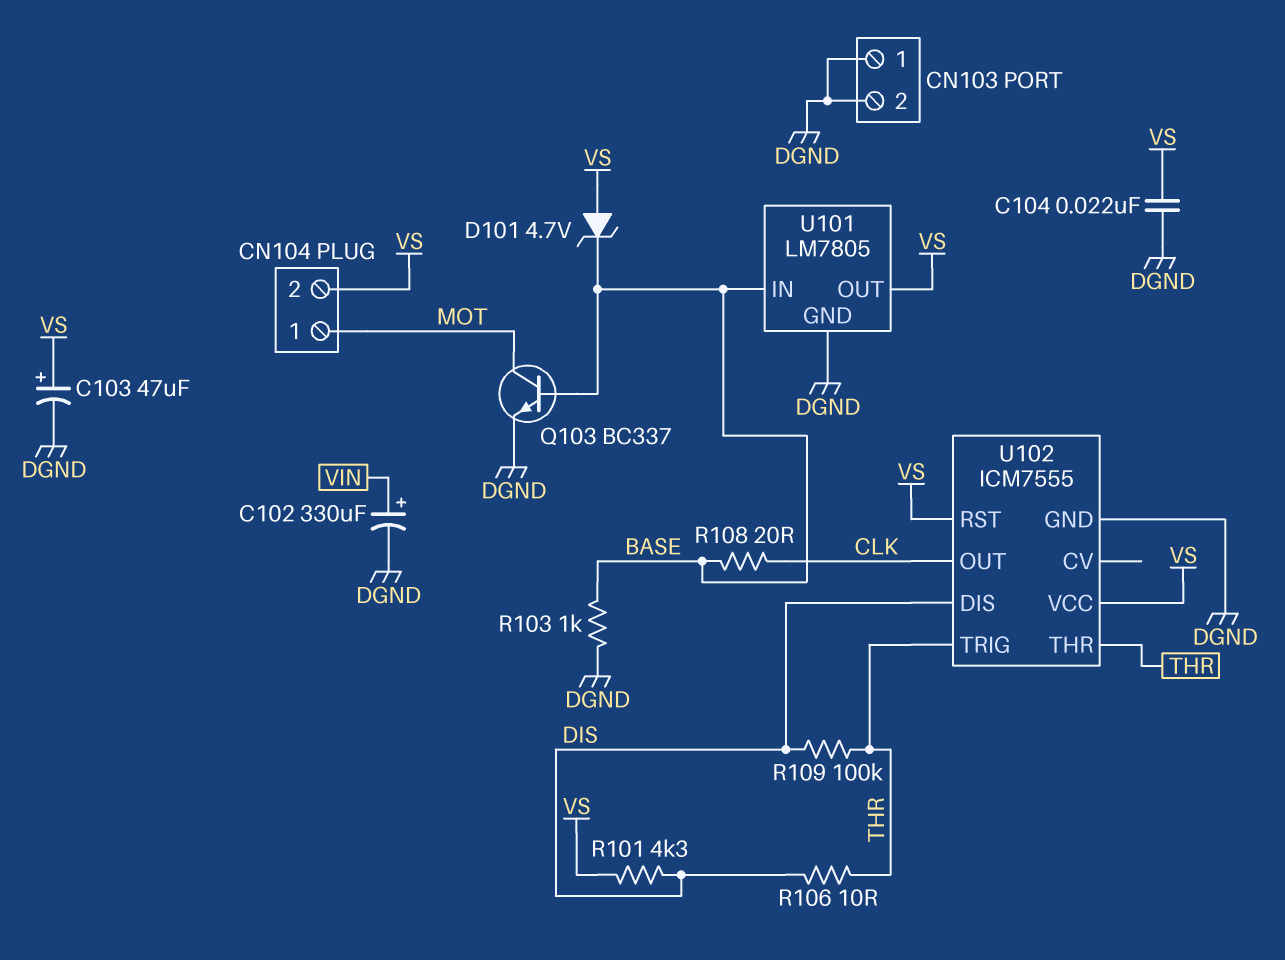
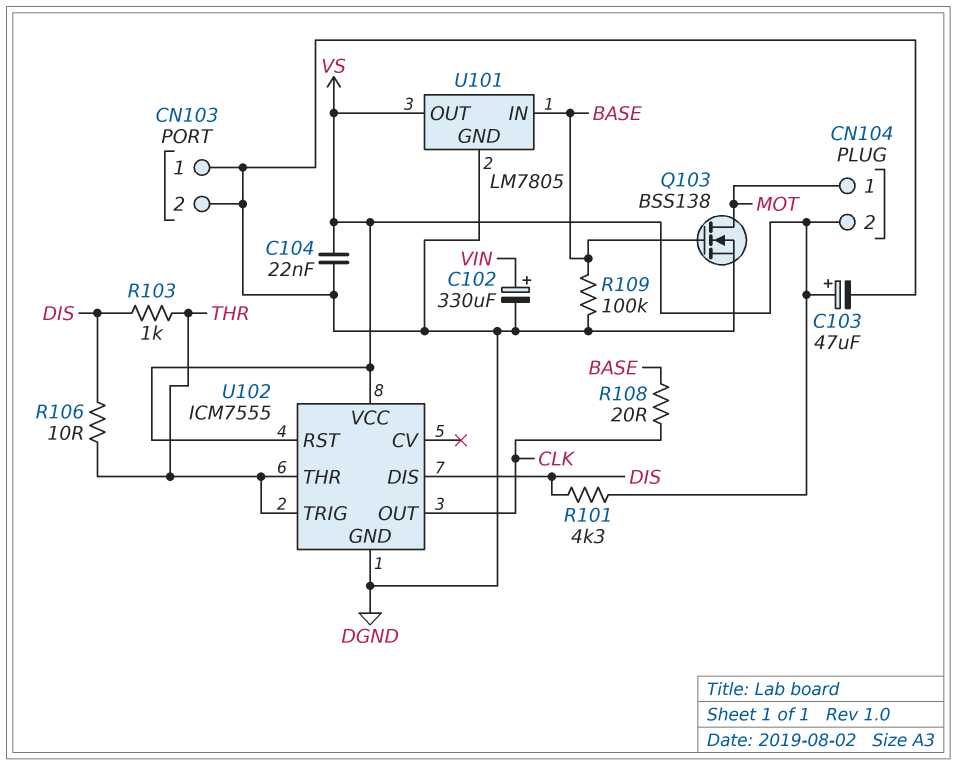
D101: zener 4.7V (A VS, K BASE) -> none
Q103: NPN BC337 (B BASE, C MOT, E DGND) -> NMOS BSS138 (G BASE, D MOT, S DGND)
R103: 1k (BASE, DGND) -> 1k (DIS, THR)
R109: 100k (DIS, THR) -> 100k (BASE, DGND)

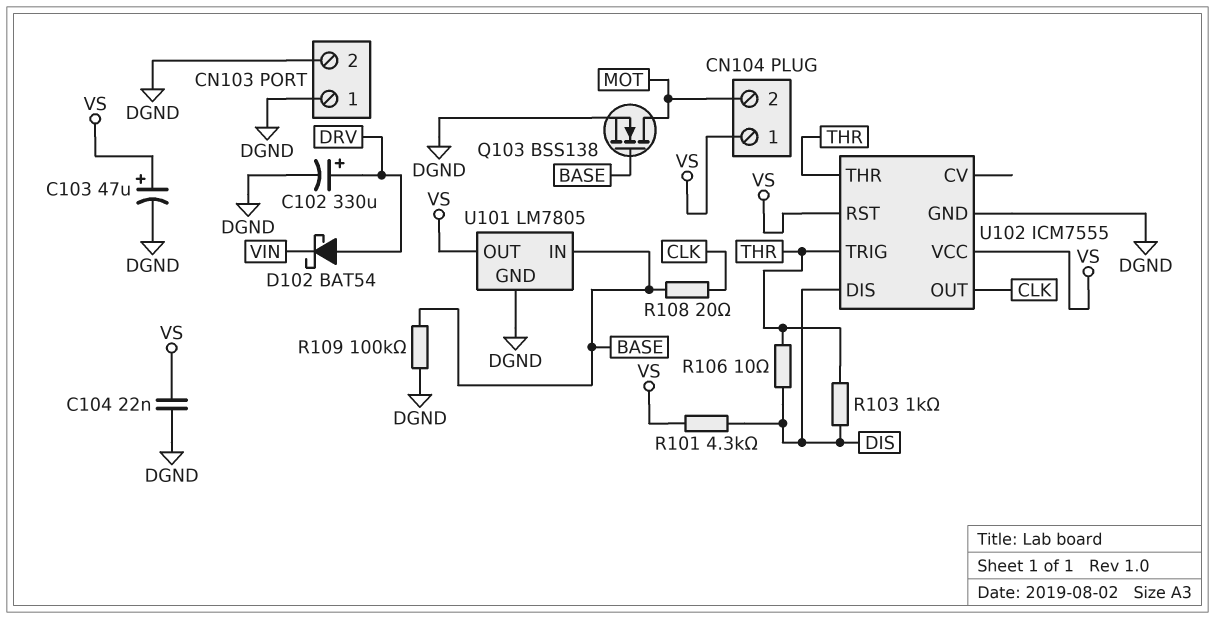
C102: 330uF (plus VIN, minus DGND) -> 330uF (plus DRV, minus DGND)
CN104 pin 1: MOT -> VS
CN104 pin 2: VS -> MOT
D102: none -> schottky BAT54 (A DRV, K VIN)

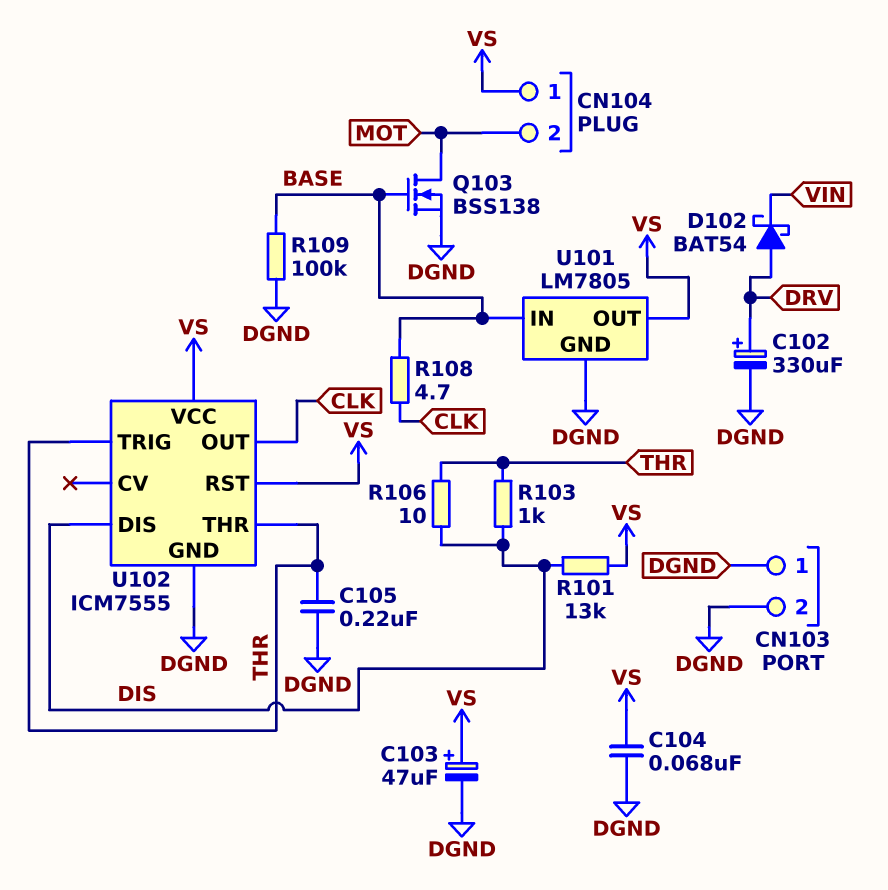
C104: 22nF (DGND, VS) -> 68nF (DGND, VS)
C105: none -> 220nF (DGND, THR)
R101: 4.3k (DIS, VS) -> 13k (DIS, VS)
R108: 20 (BASE, CLK) -> 4.7 (BASE, CLK)

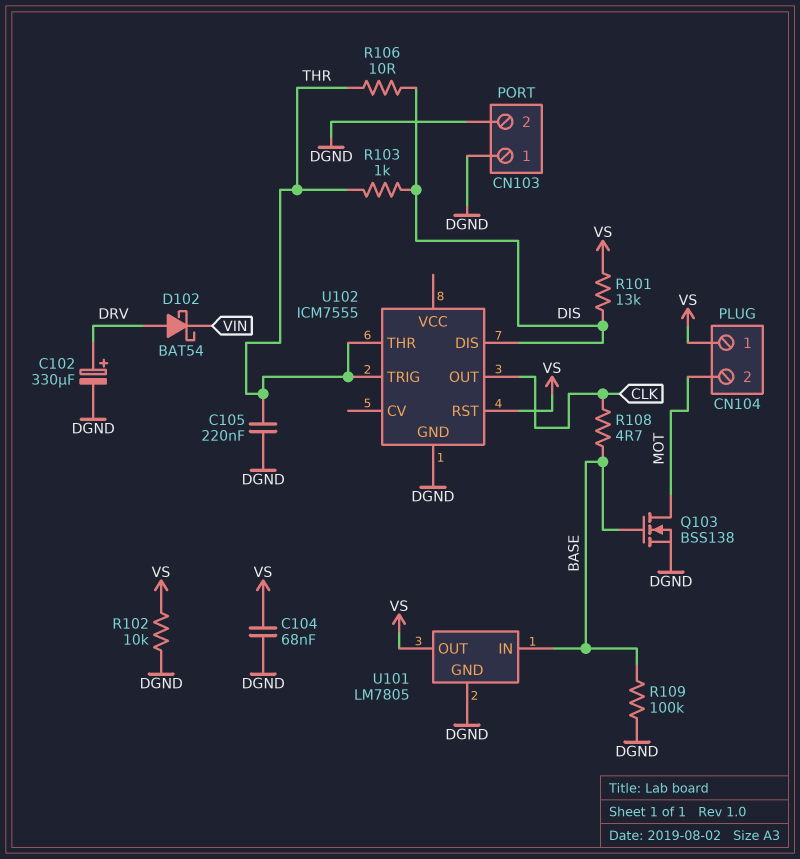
C103: 47uF (plus VS, minus DGND) -> none
R102: none -> 10k (DGND, VS)
U102 pin VCC: VS -> none

